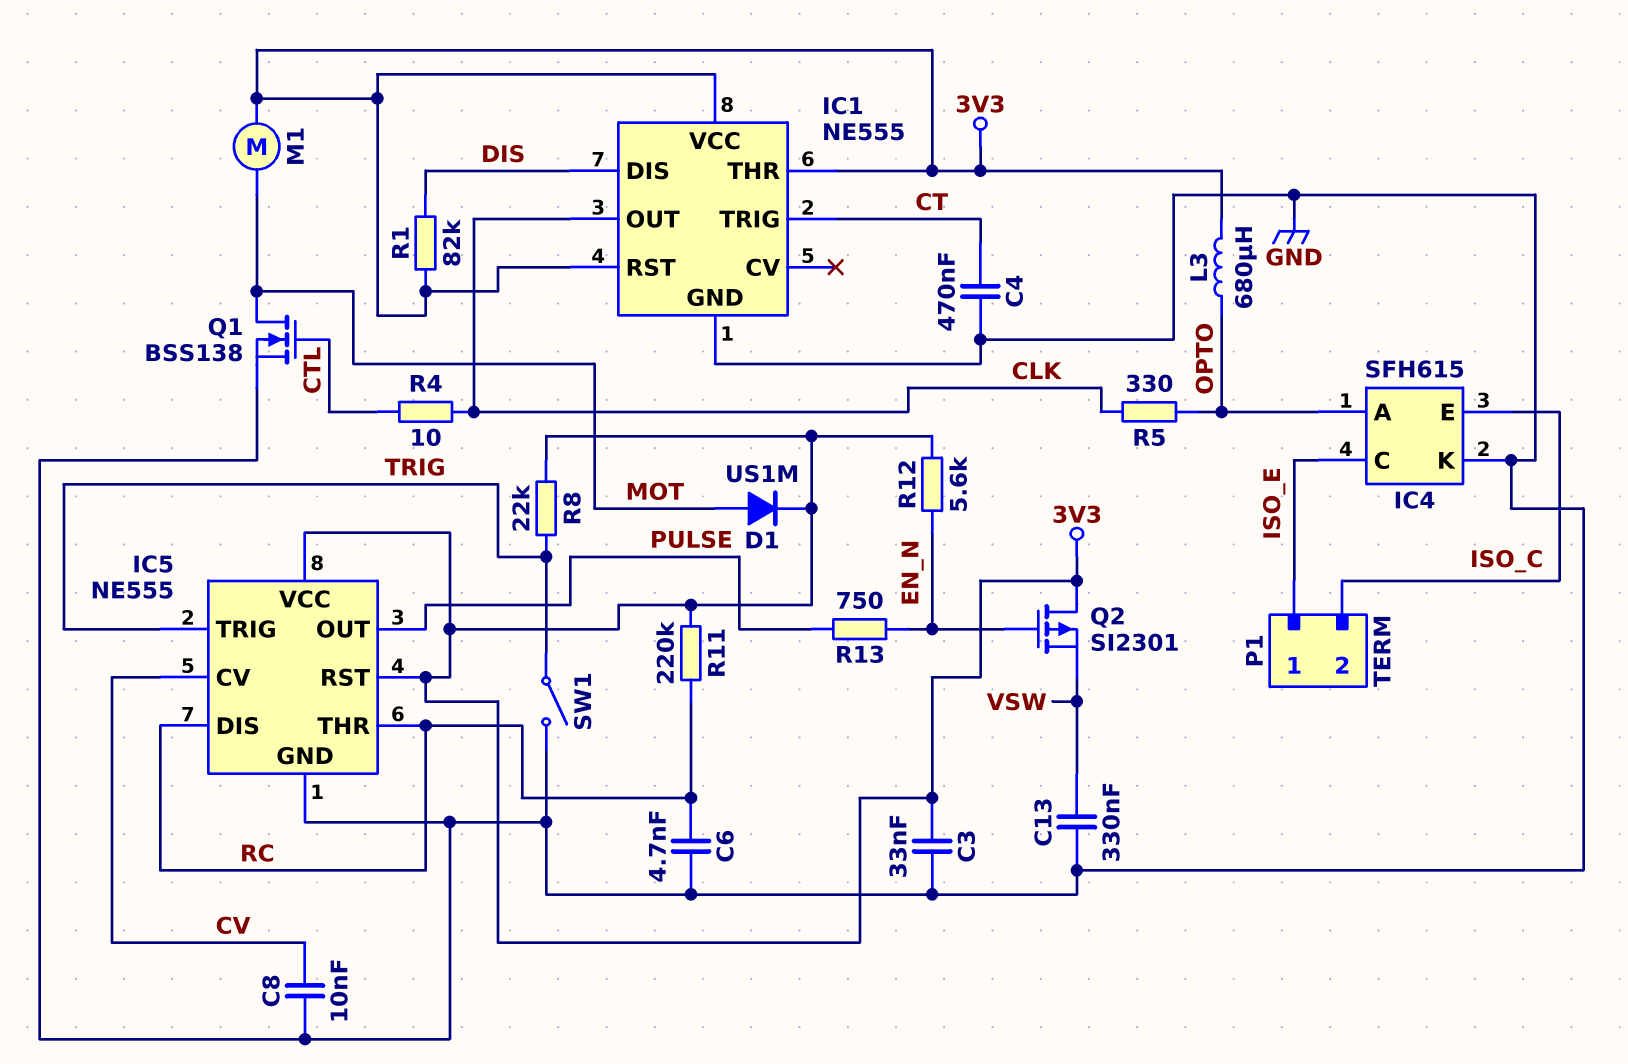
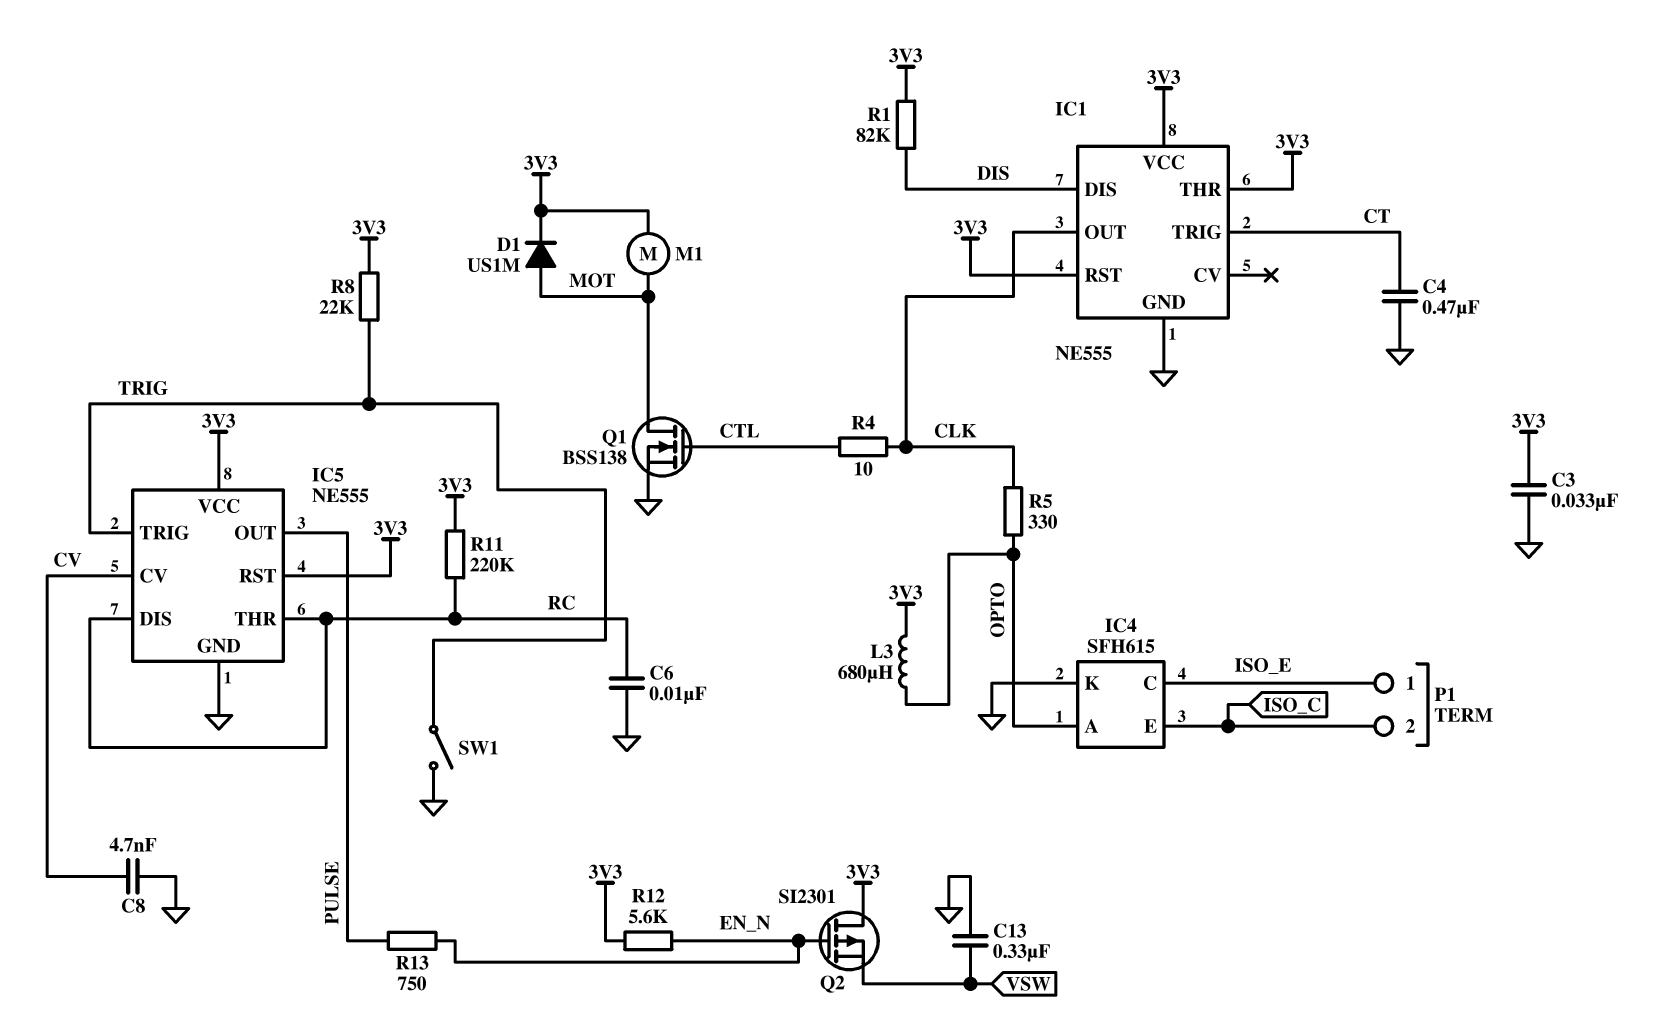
C6: 4.7nF (GND, RC) -> 10nF (GND, RC)
C8: 10nF (CV, GND) -> 4.7nF (CV, GND)

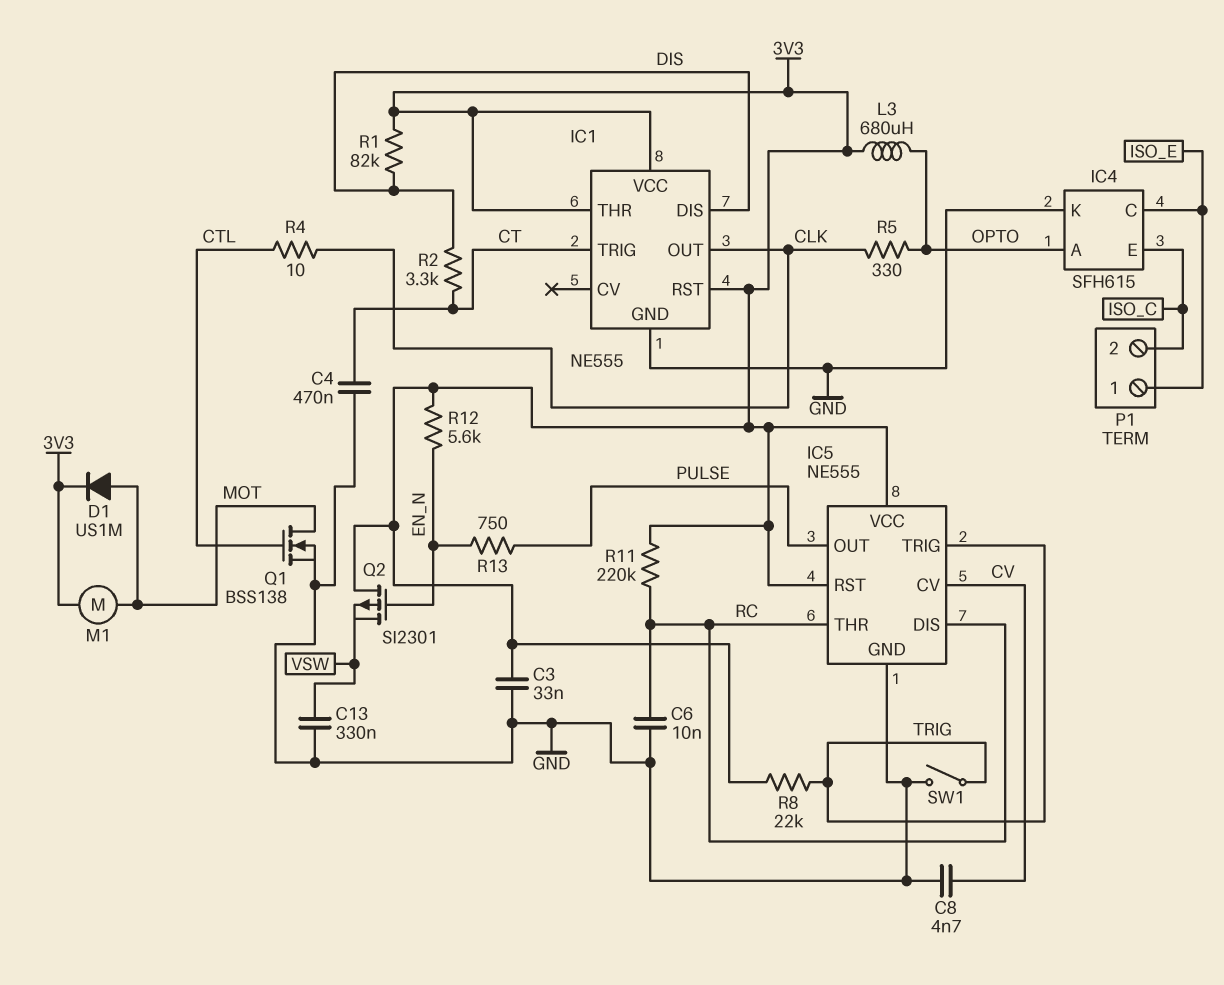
R2: none -> 3.3k (CT, DIS)

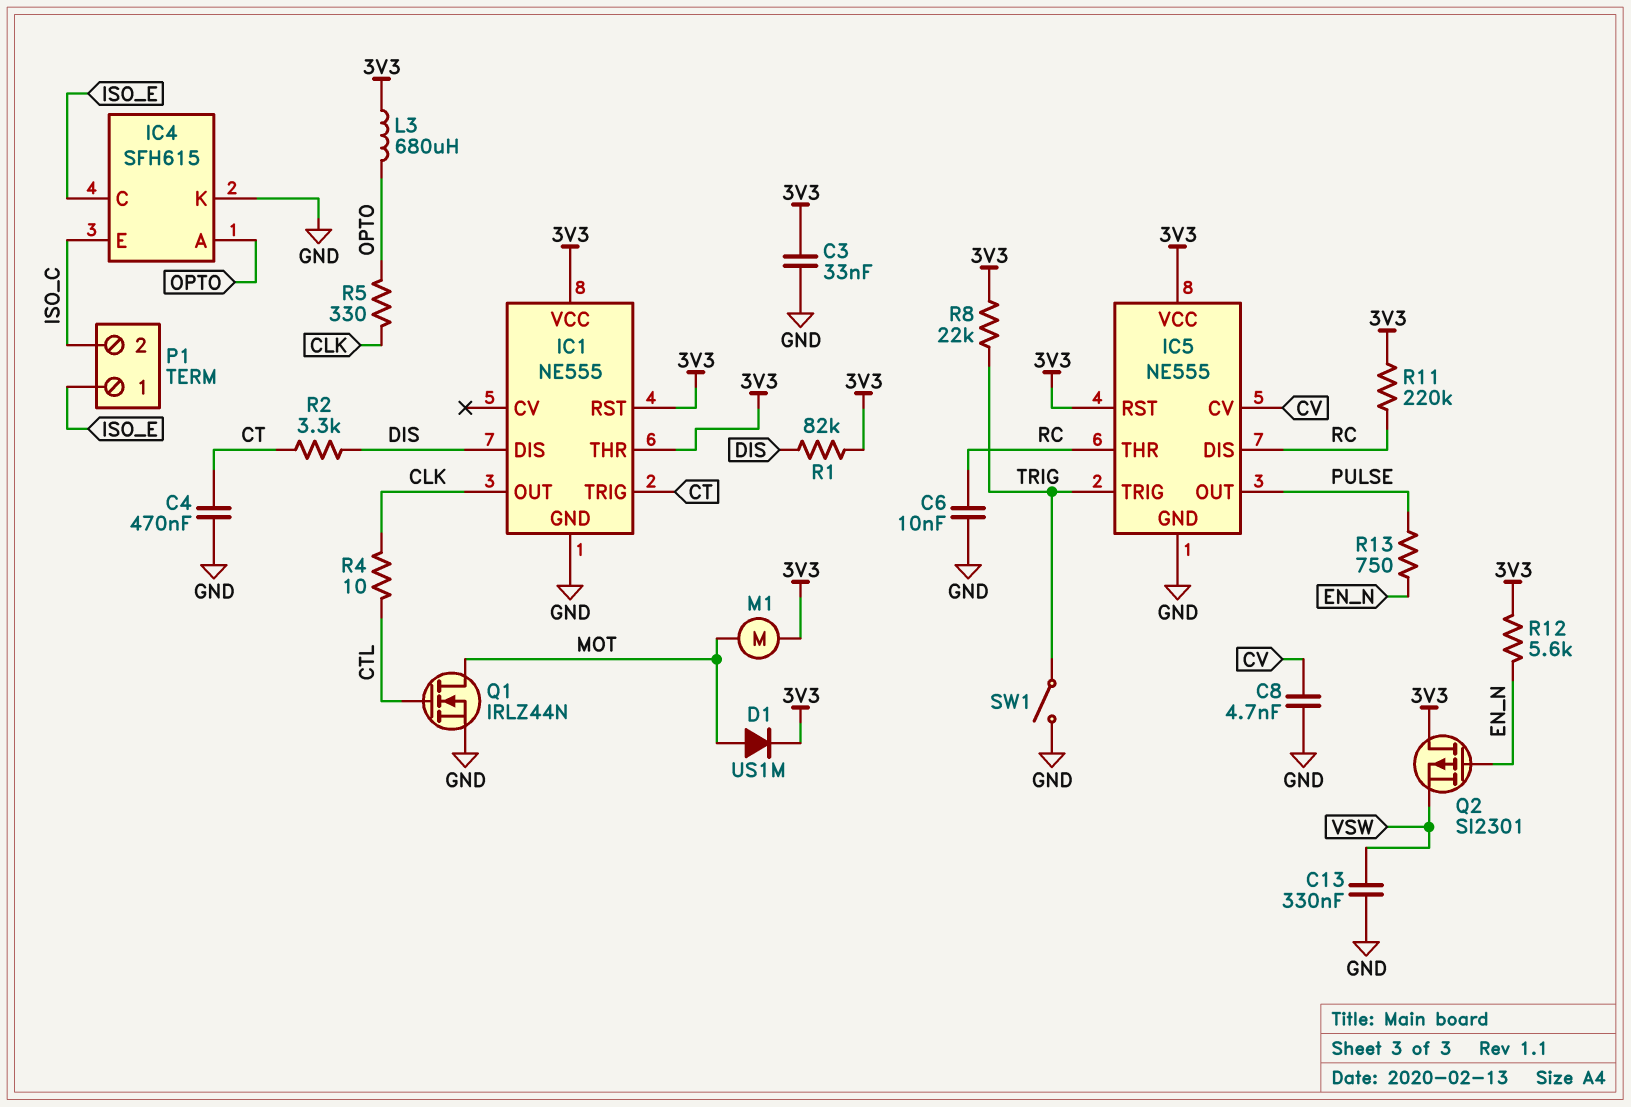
Q1: NMOS BSS138 (G CTL, D MOT, S GND) -> NMOS IRLZ44N (G CTL, D MOT, S GND)

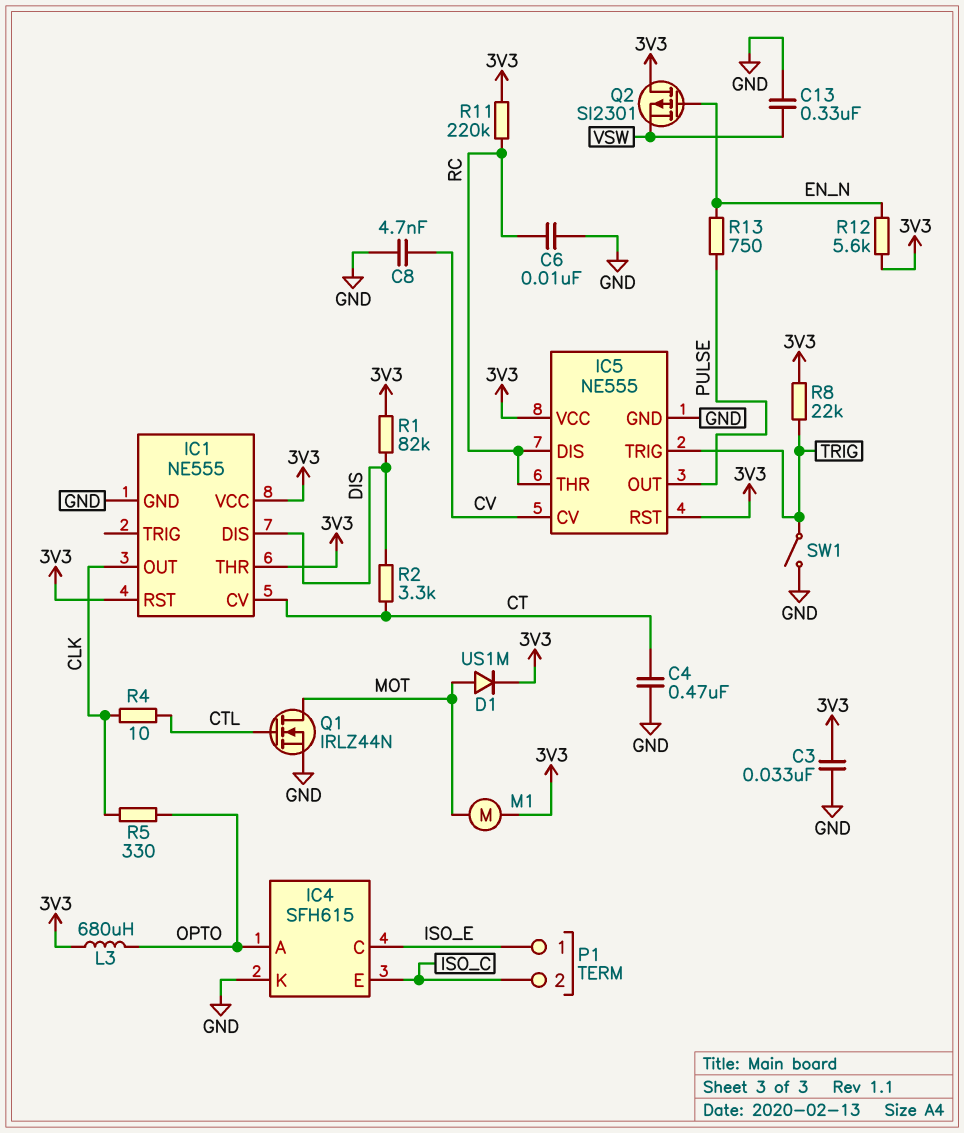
IC1 pin CV: none -> CT
IC1 pin TRIG: CT -> none

